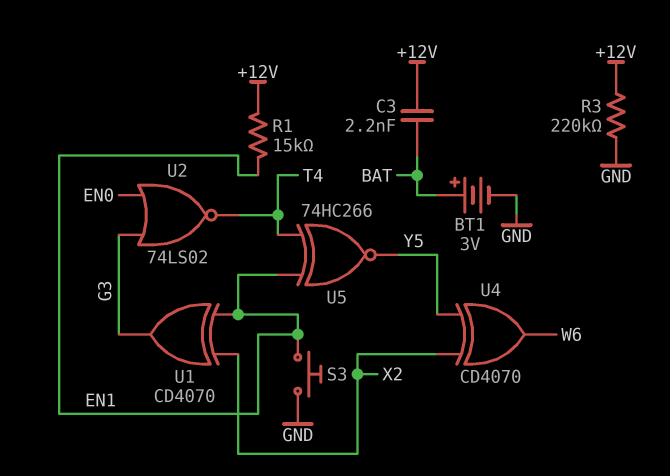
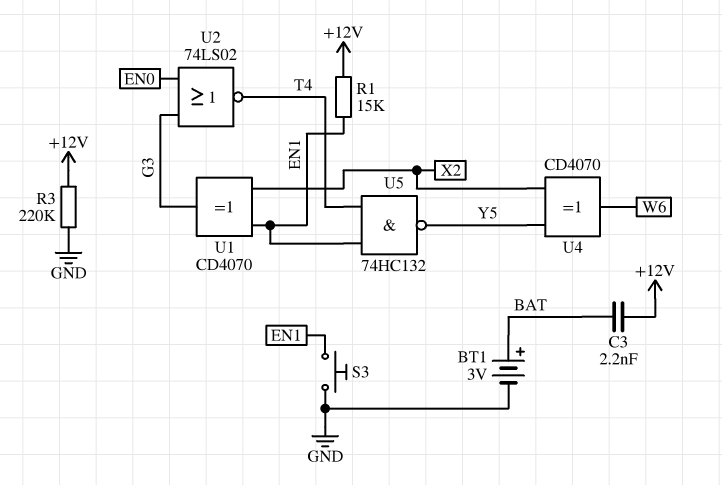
U5: XNOR 74HC266 (in EN1, in T4, out Y5) -> NAND 74HC132 (in EN1, in T4, out Y5)

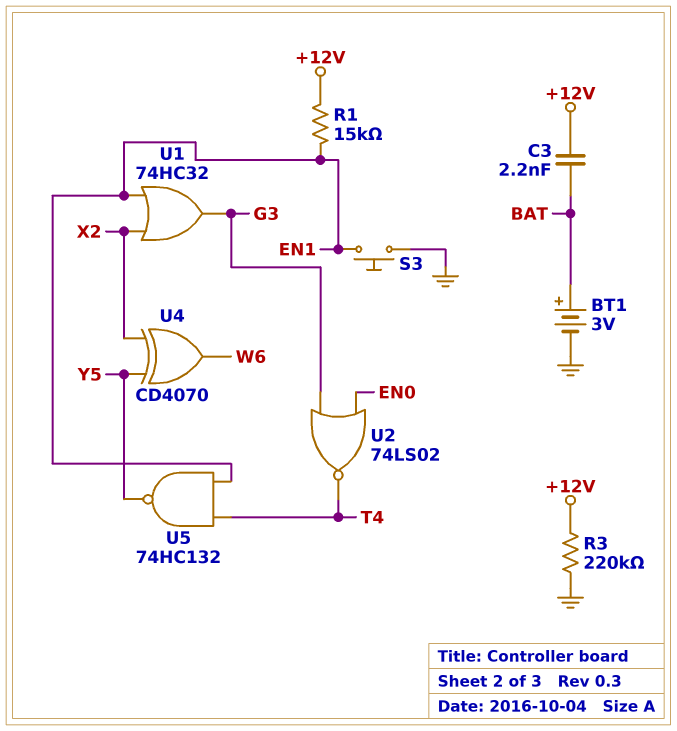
U1: XOR CD4070 (in EN1, in X2, out G3) -> OR 74HC32 (in EN1, in X2, out G3)

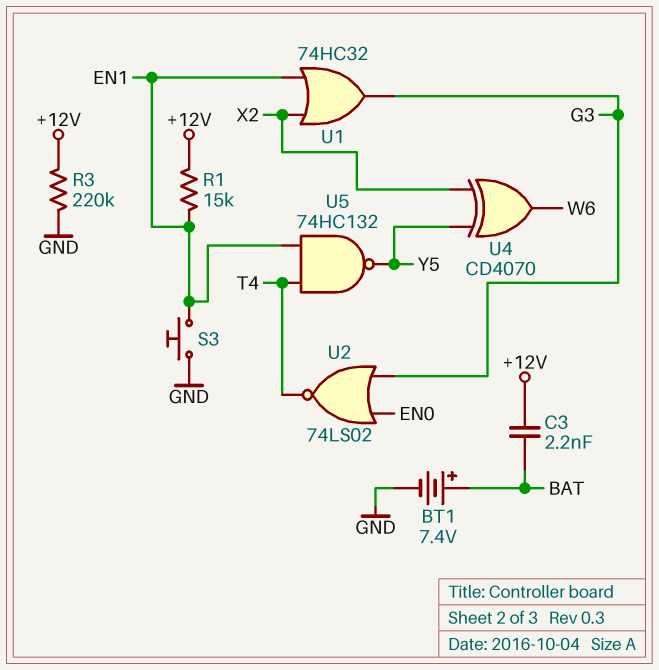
BT1: 3V (plus BAT, minus GND) -> 7.4V (plus BAT, minus GND)

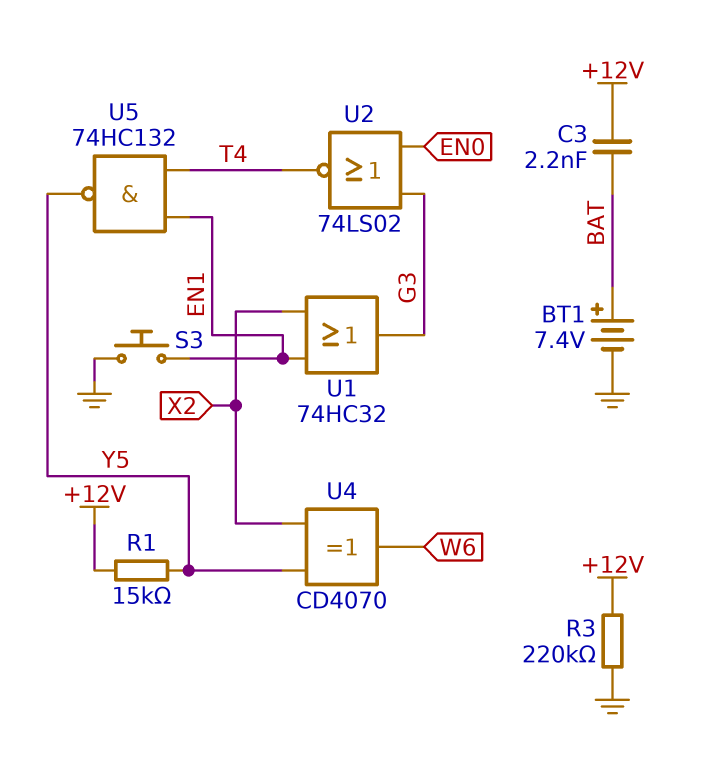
R1: 15k (+12V, EN1) -> 15k (+12V, Y5)

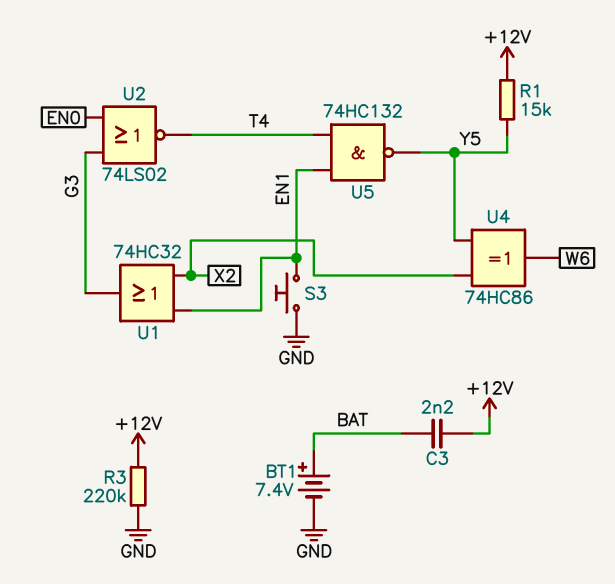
U4: XOR CD4070 (in X2, in Y5, out W6) -> XOR 74HC86 (in X2, in Y5, out W6)

